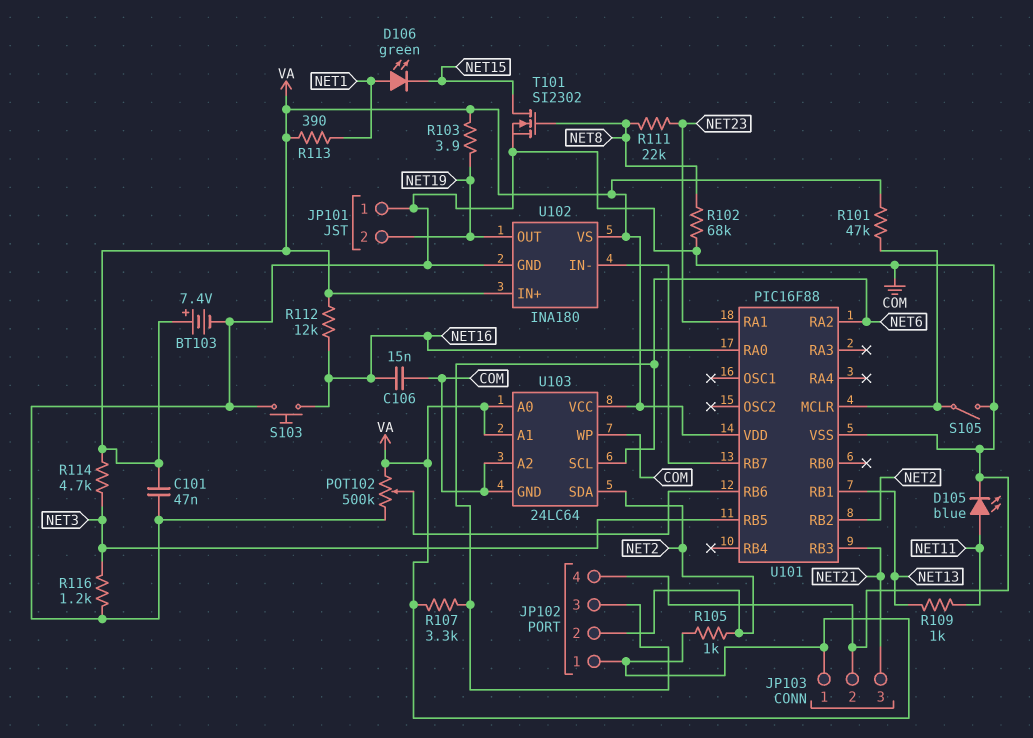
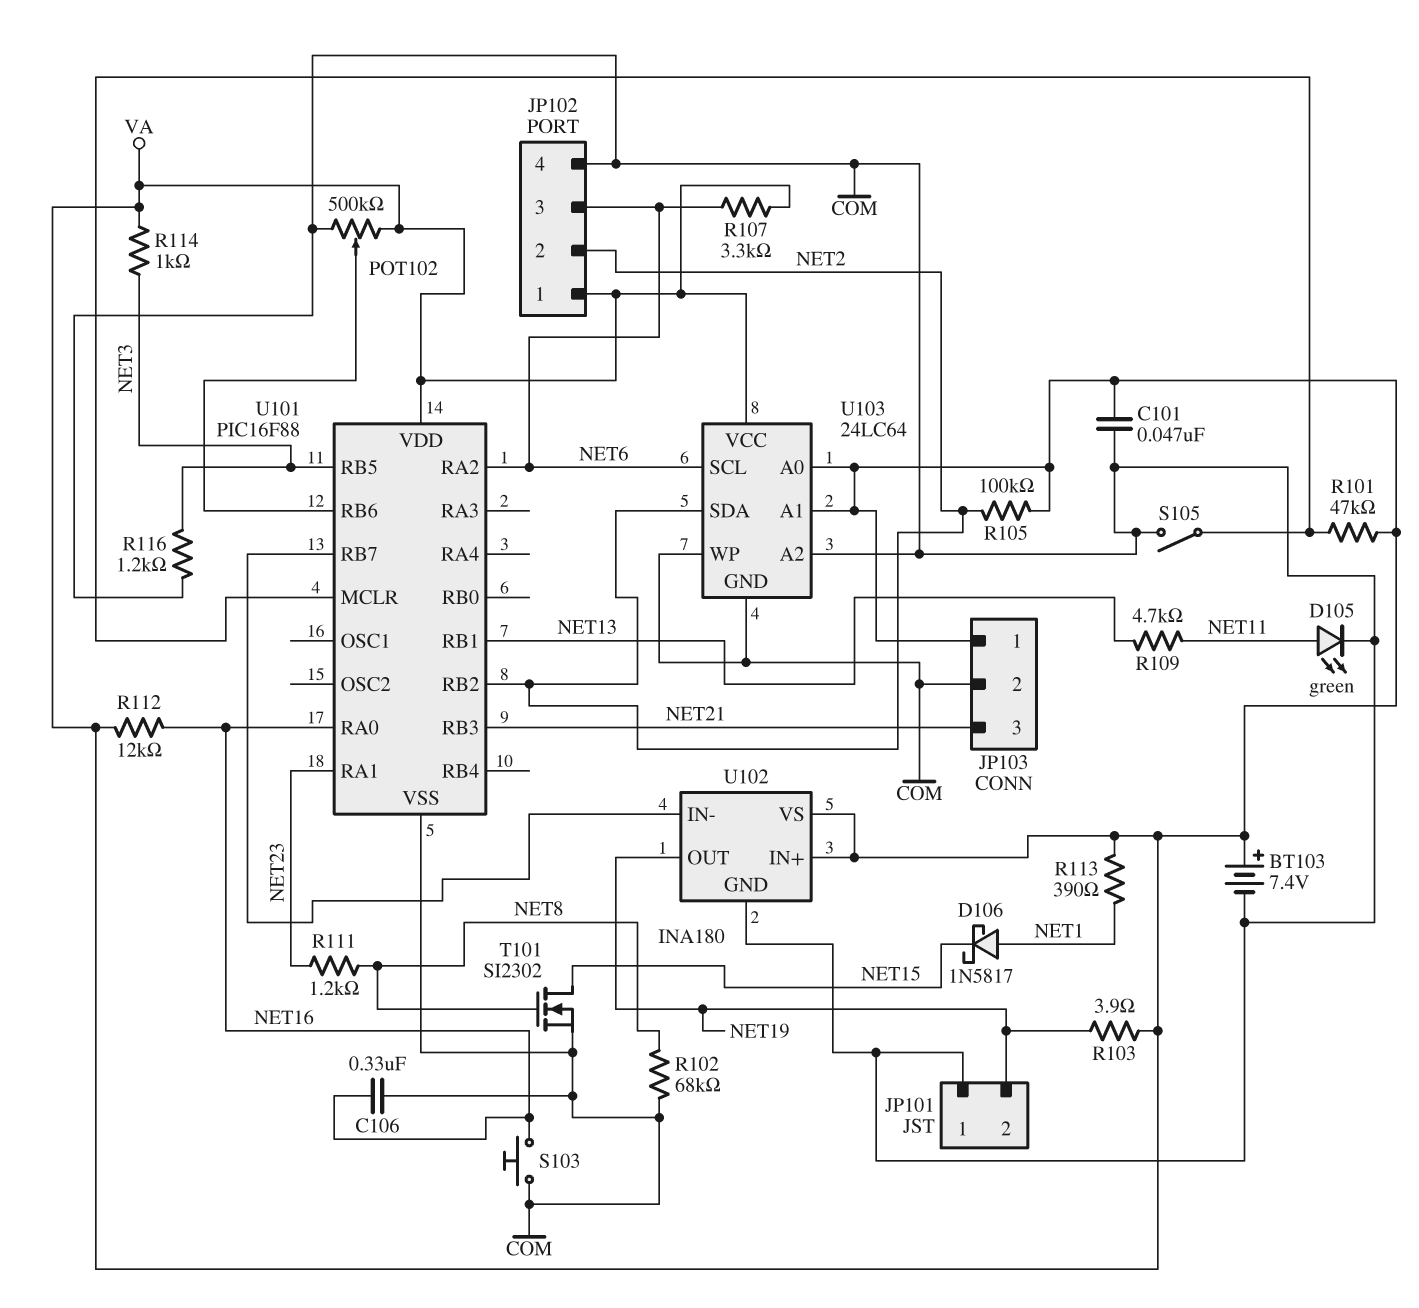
C106: 15nF (COM, NET16) -> 330nF (COM, NET16)
D105: LED blue (A NET11, K COM) -> LED green (A NET11, K COM)
D106: LED green (A NET1, K NET15) -> schottky 1N5817 (A NET1, K NET15)
R105: 1k (NET2, VA) -> 100k (NET2, VA)
R109: 1k (NET11, NET13) -> 4.7k (NET11, NET13)
R111: 22k (NET8, NET23) -> 1.2k (NET8, NET23)
R114: 4.7k (NET3, VA) -> 1k (NET3, VA)

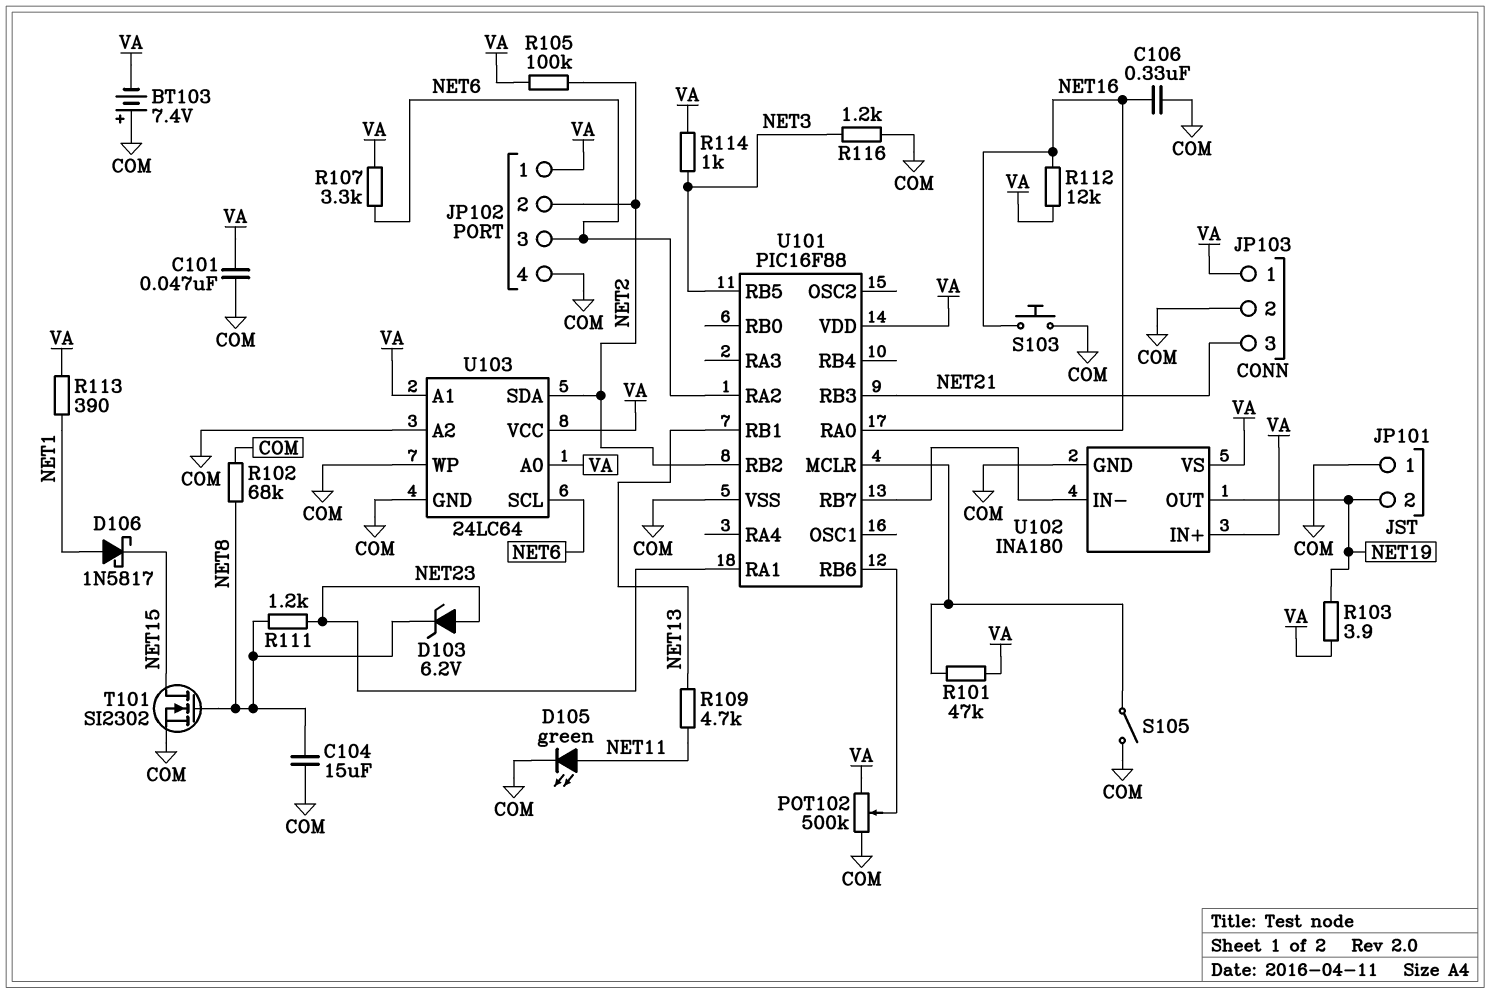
BT103: 7.4V (plus VA, minus COM) -> 7.4V (plus COM, minus VA)
C104: none -> 15uF (COM, NET8)
D103: none -> zener 6.2V (A NET23, K NET8)

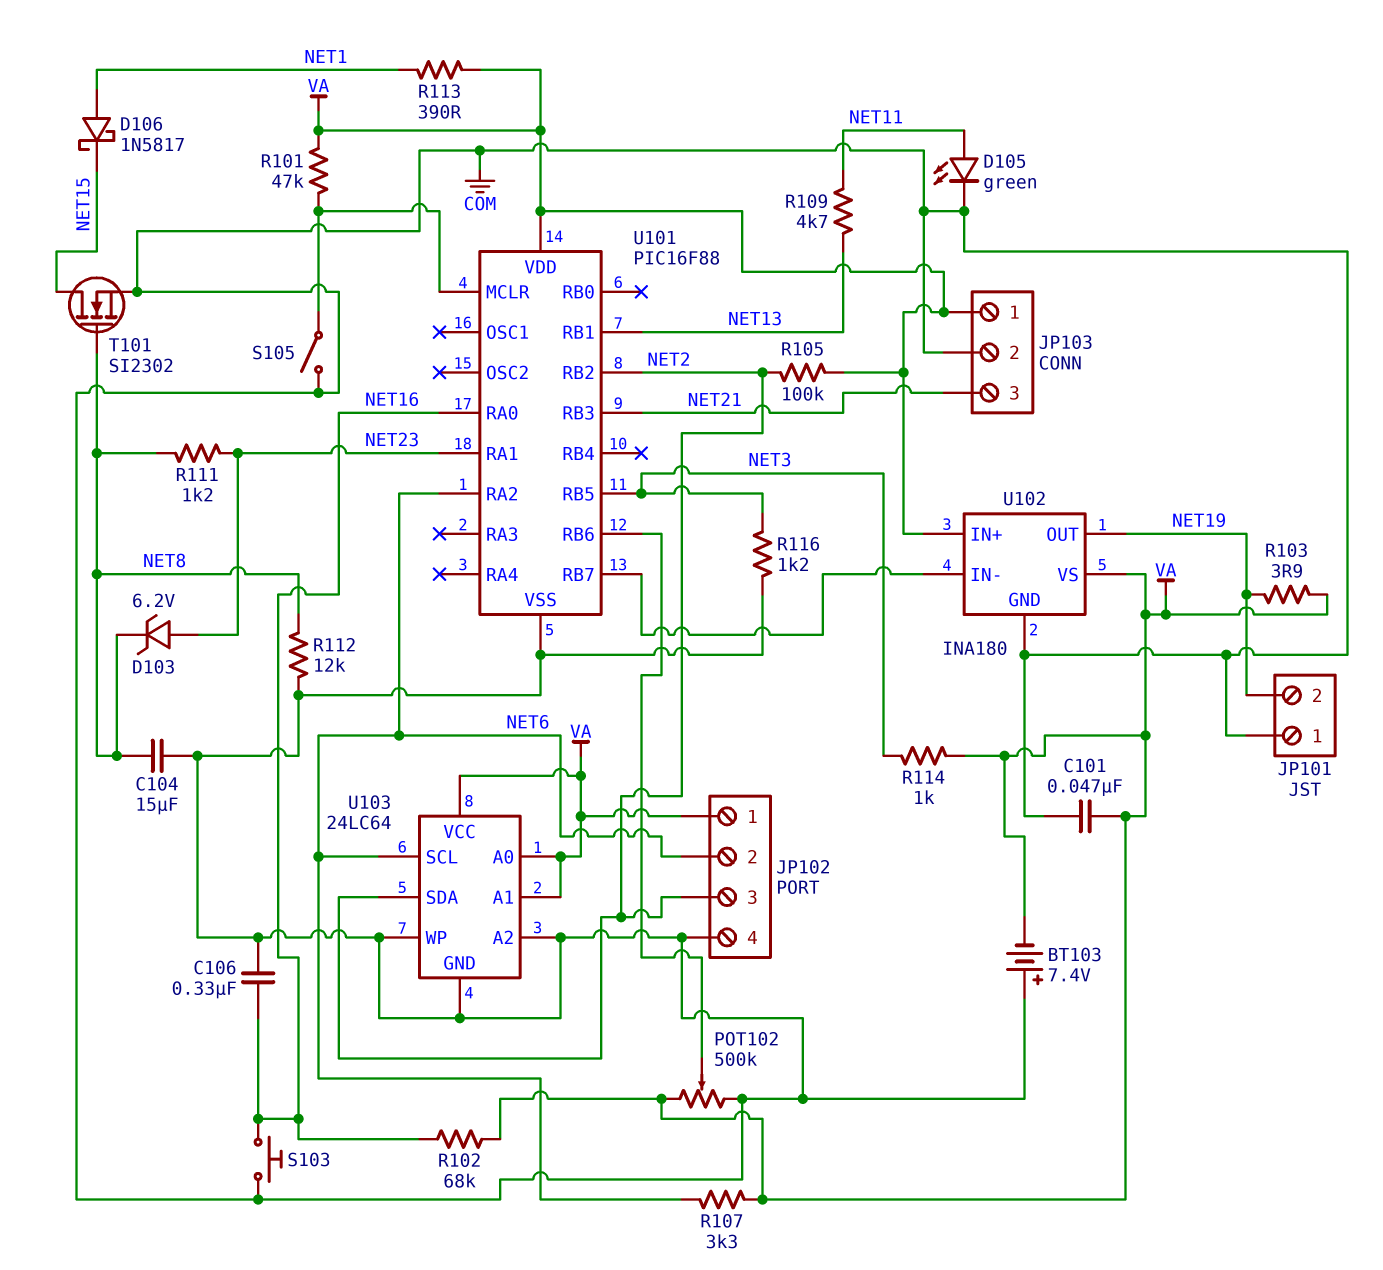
JP102 pin 2: NET2 -> NET6
JP102 pin 3: NET6 -> NET2
R102: 68k (COM, NET8) -> 68k (NET16, VA)
R112: 12k (NET16, VA) -> 12k (COM, NET8)

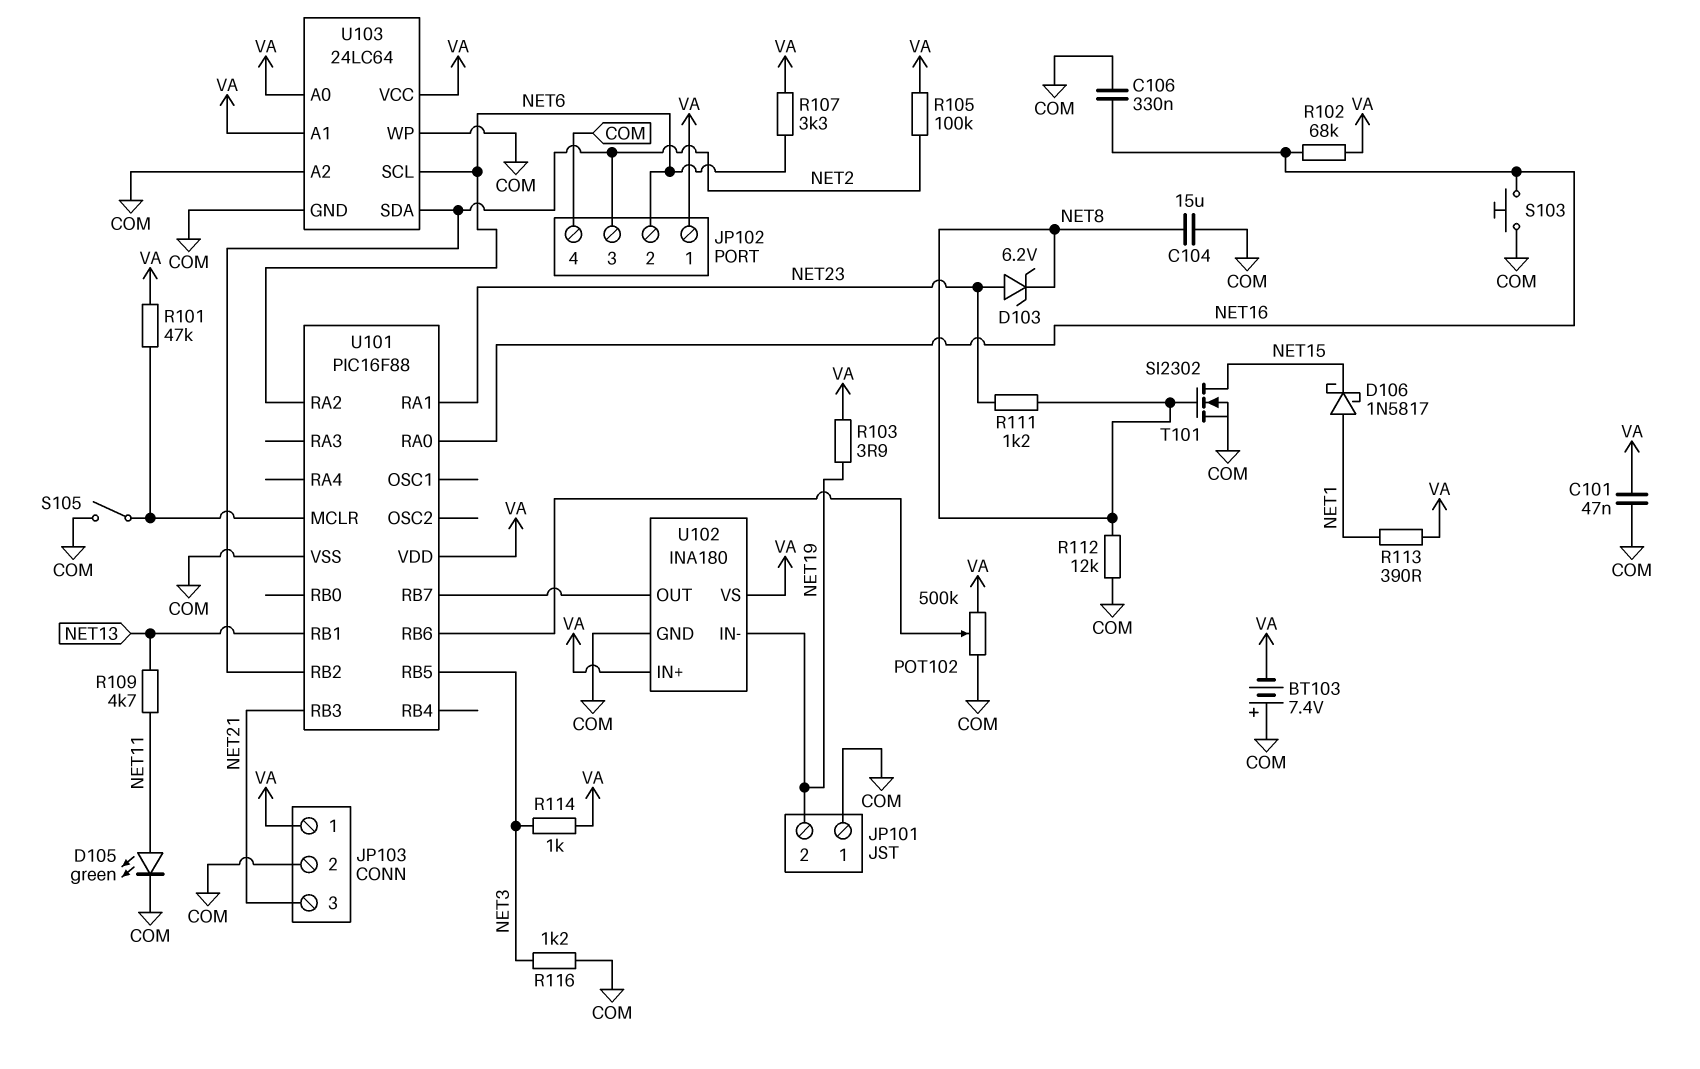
U102 pin IN-: U101/RB7 -> NET19
U102 pin OUT: NET19 -> U101/RB7

